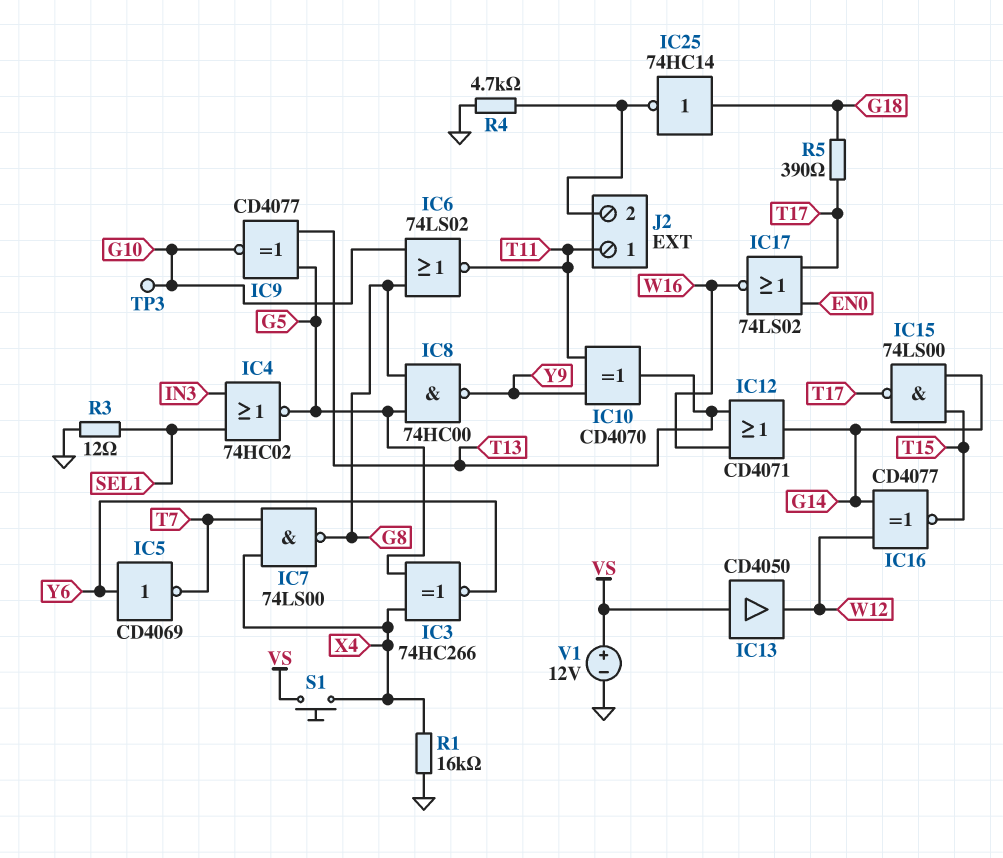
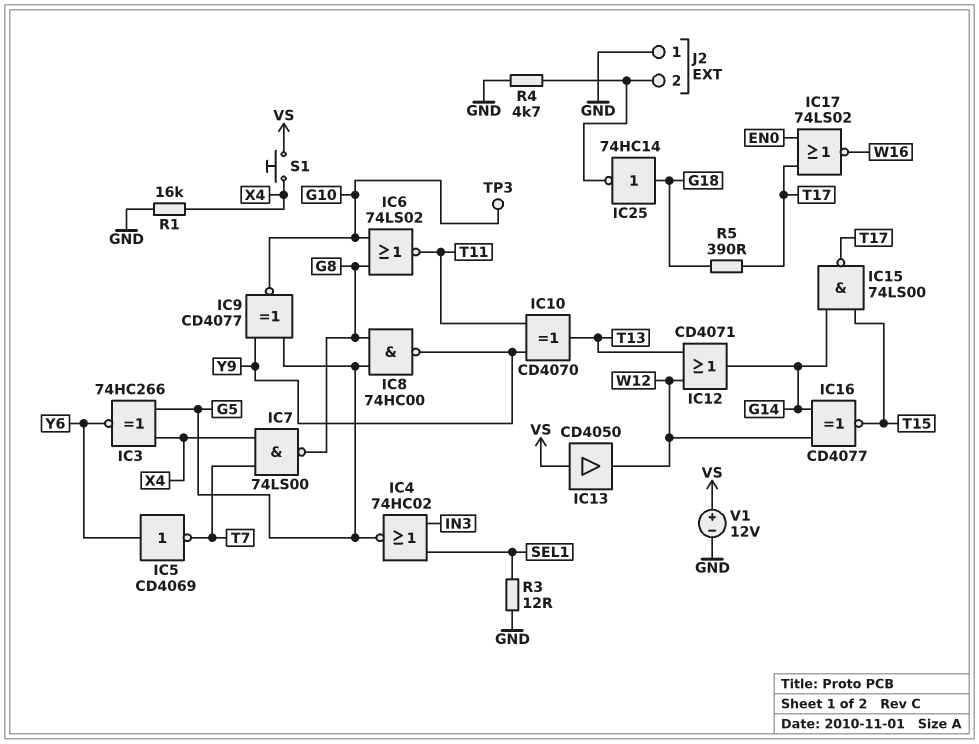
IC9: XNOR CD4077 (in G5, in T13, out G10) -> XNOR CD4077 (in G5, in Y9, out G10)
IC12: OR CD4071 (in T13, in W16, out G14) -> OR CD4071 (in T13, in W12, out G14)
J2 pin 1: T11 -> GND

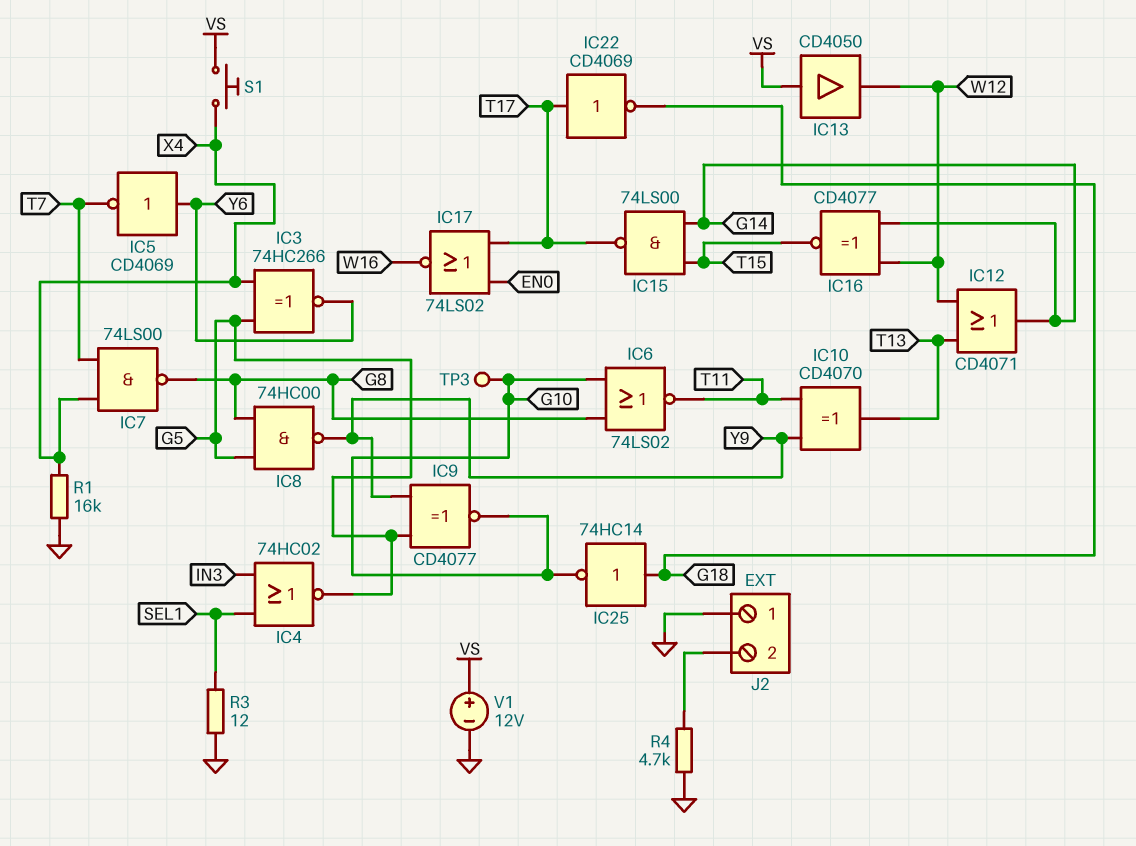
IC22: none -> NOT CD4069 (in T17, out G18)
IC25: NOT 74HC14 (in G18, out J2/2) -> NOT 74HC14 (in G18, out G10)
R5: 390 (G18, T17) -> none

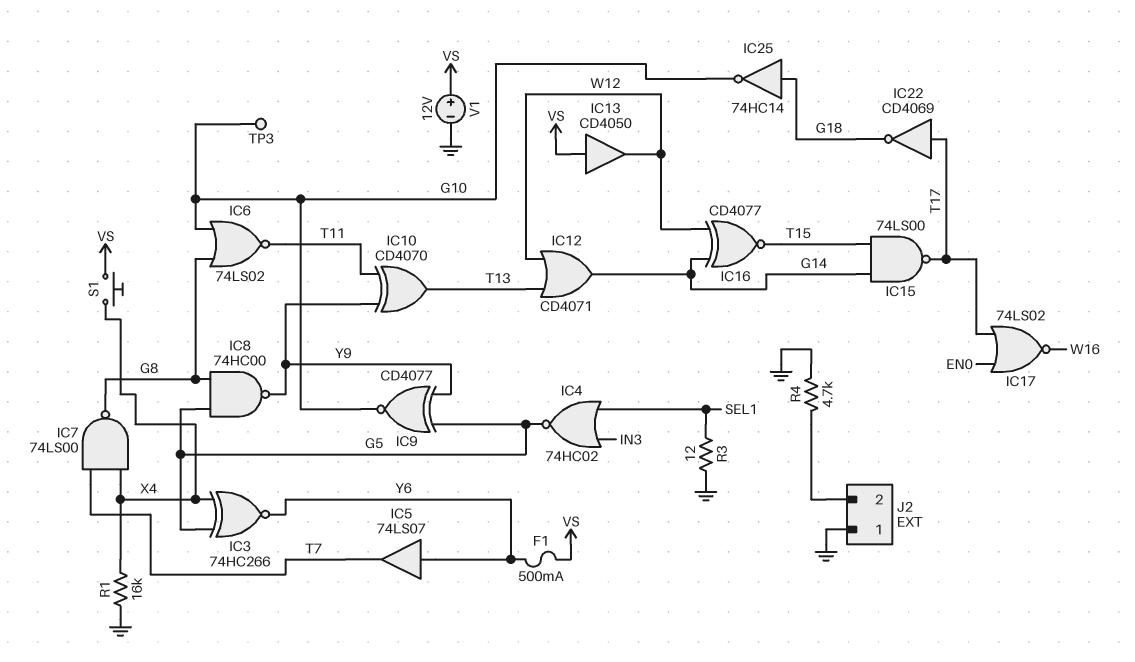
F1: none -> 500mA (VS, Y6)
IC5: NOT CD4069 (in Y6, out T7) -> buffer 74LS07 (in Y6, out T7)

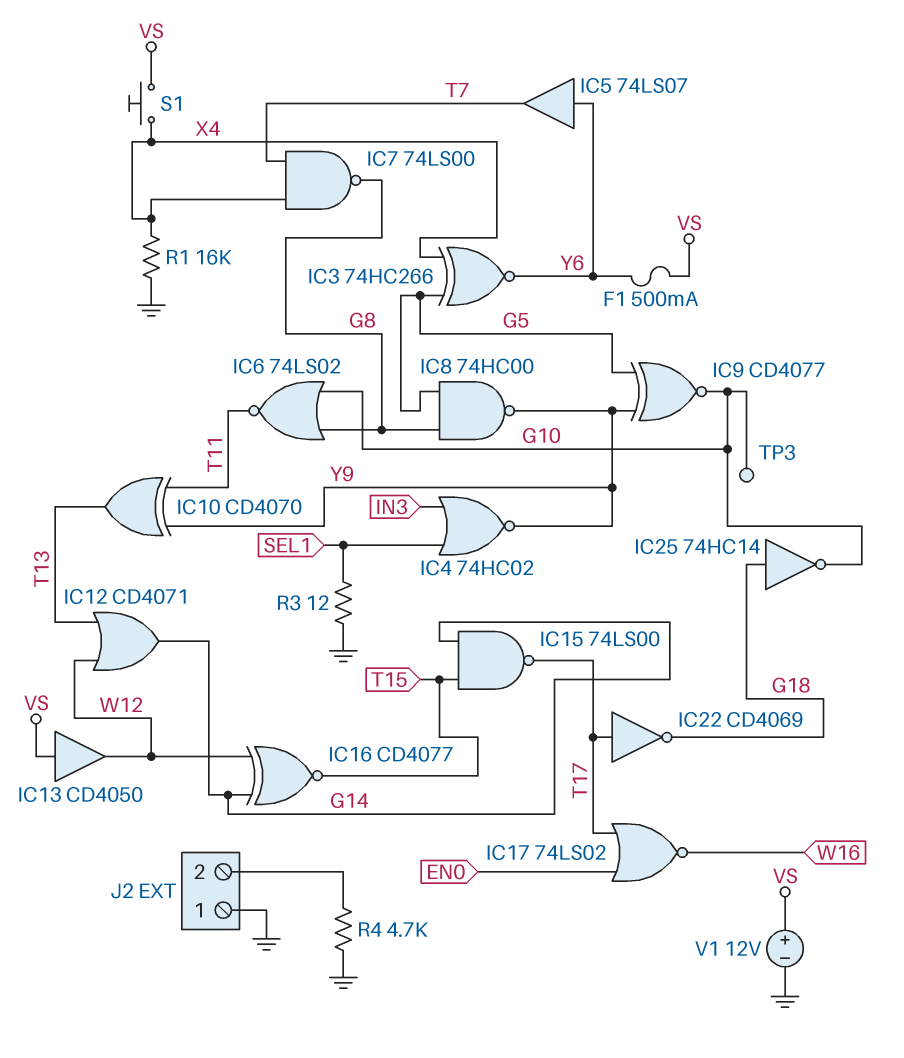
IC4: NOR 74HC02 (in IN3, in SEL1, out G5) -> NOR 74HC02 (in IN3, in SEL1, out Y9)

